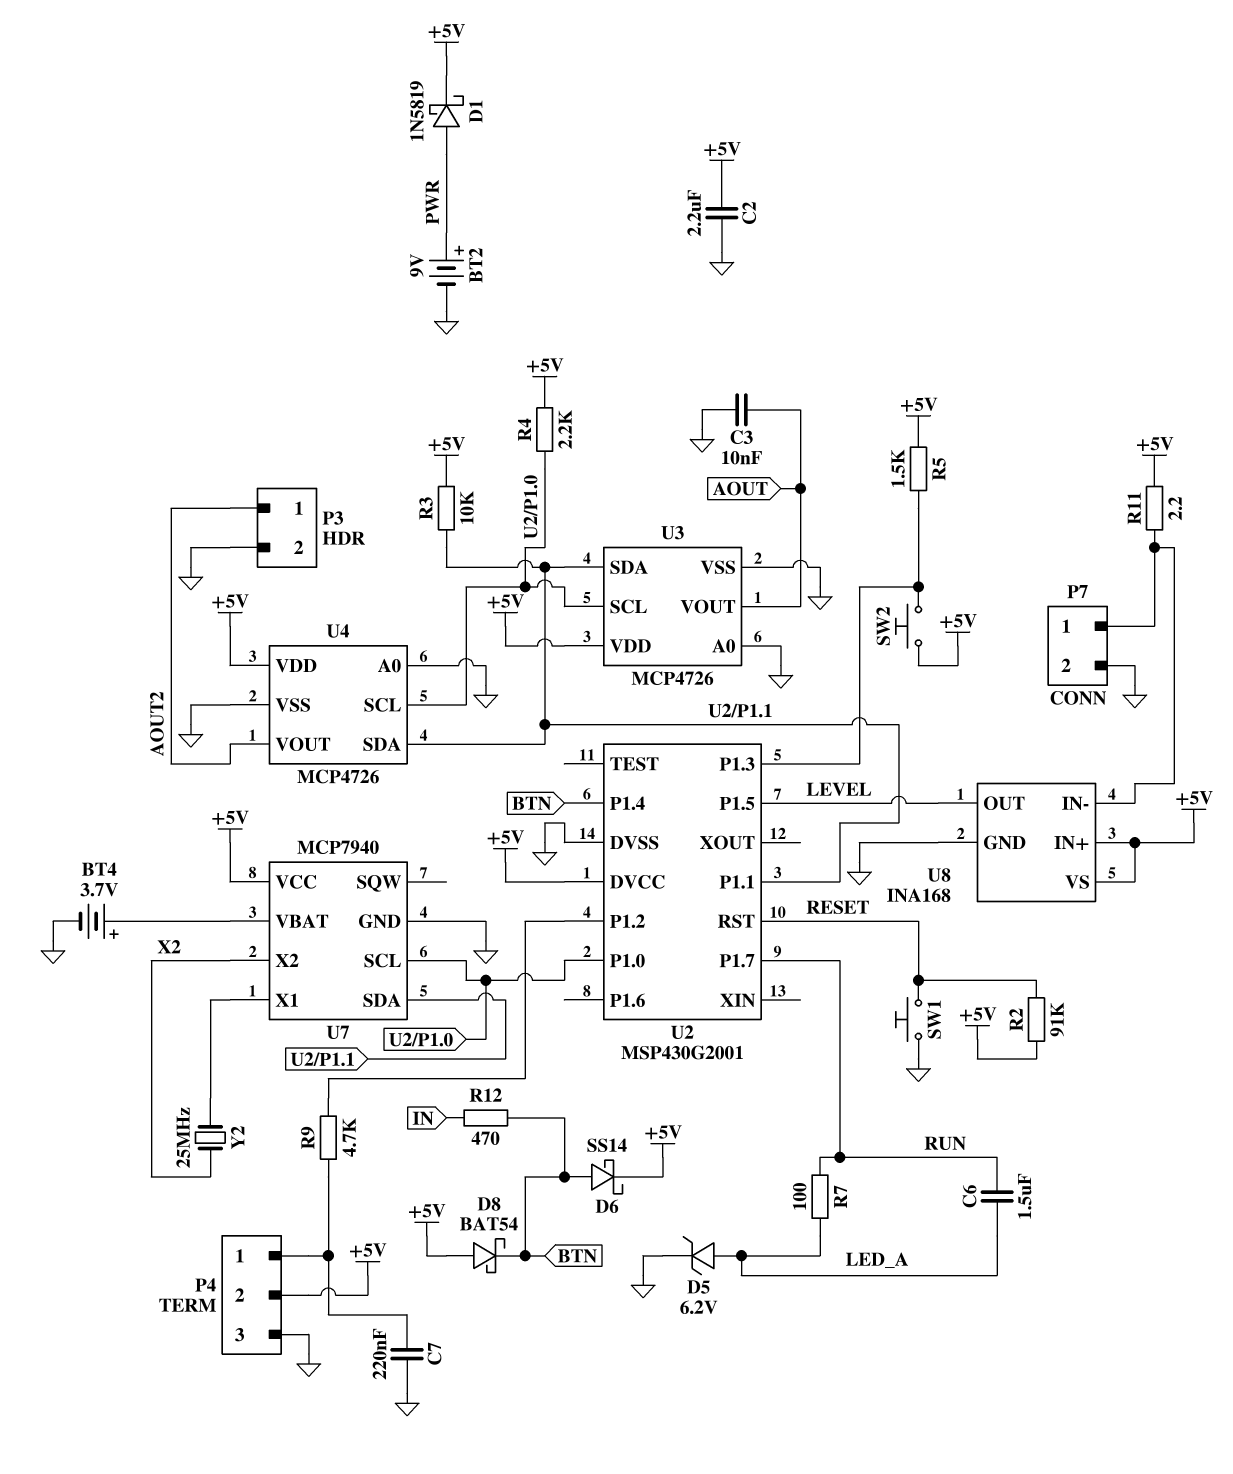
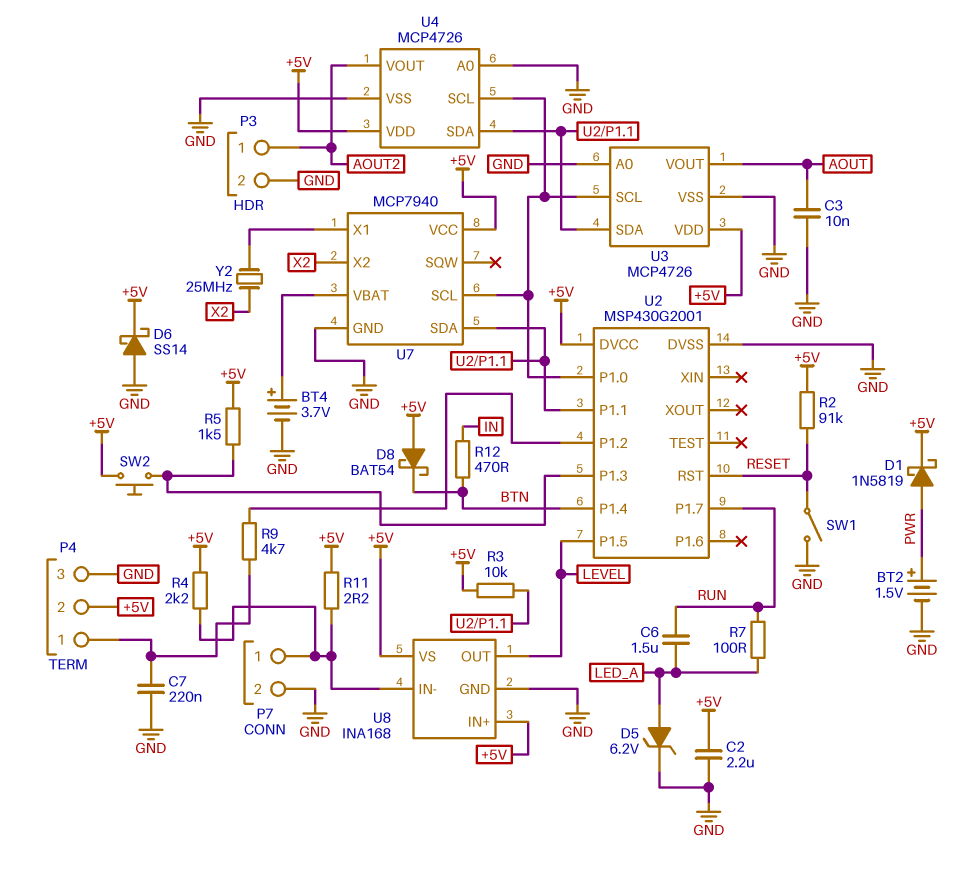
BT2: 9V (plus PWR, minus GND) -> 1.5V (plus PWR, minus GND)
D6: schottky SS14 (A BTN, K +5V) -> schottky SS14 (A GND, K +5V)
R4: 2.2k (+5V, U2/P1.0) -> 2.2k (+5V, P7/1)
SW1: button (GND, RESET) -> switch (GND, RESET)

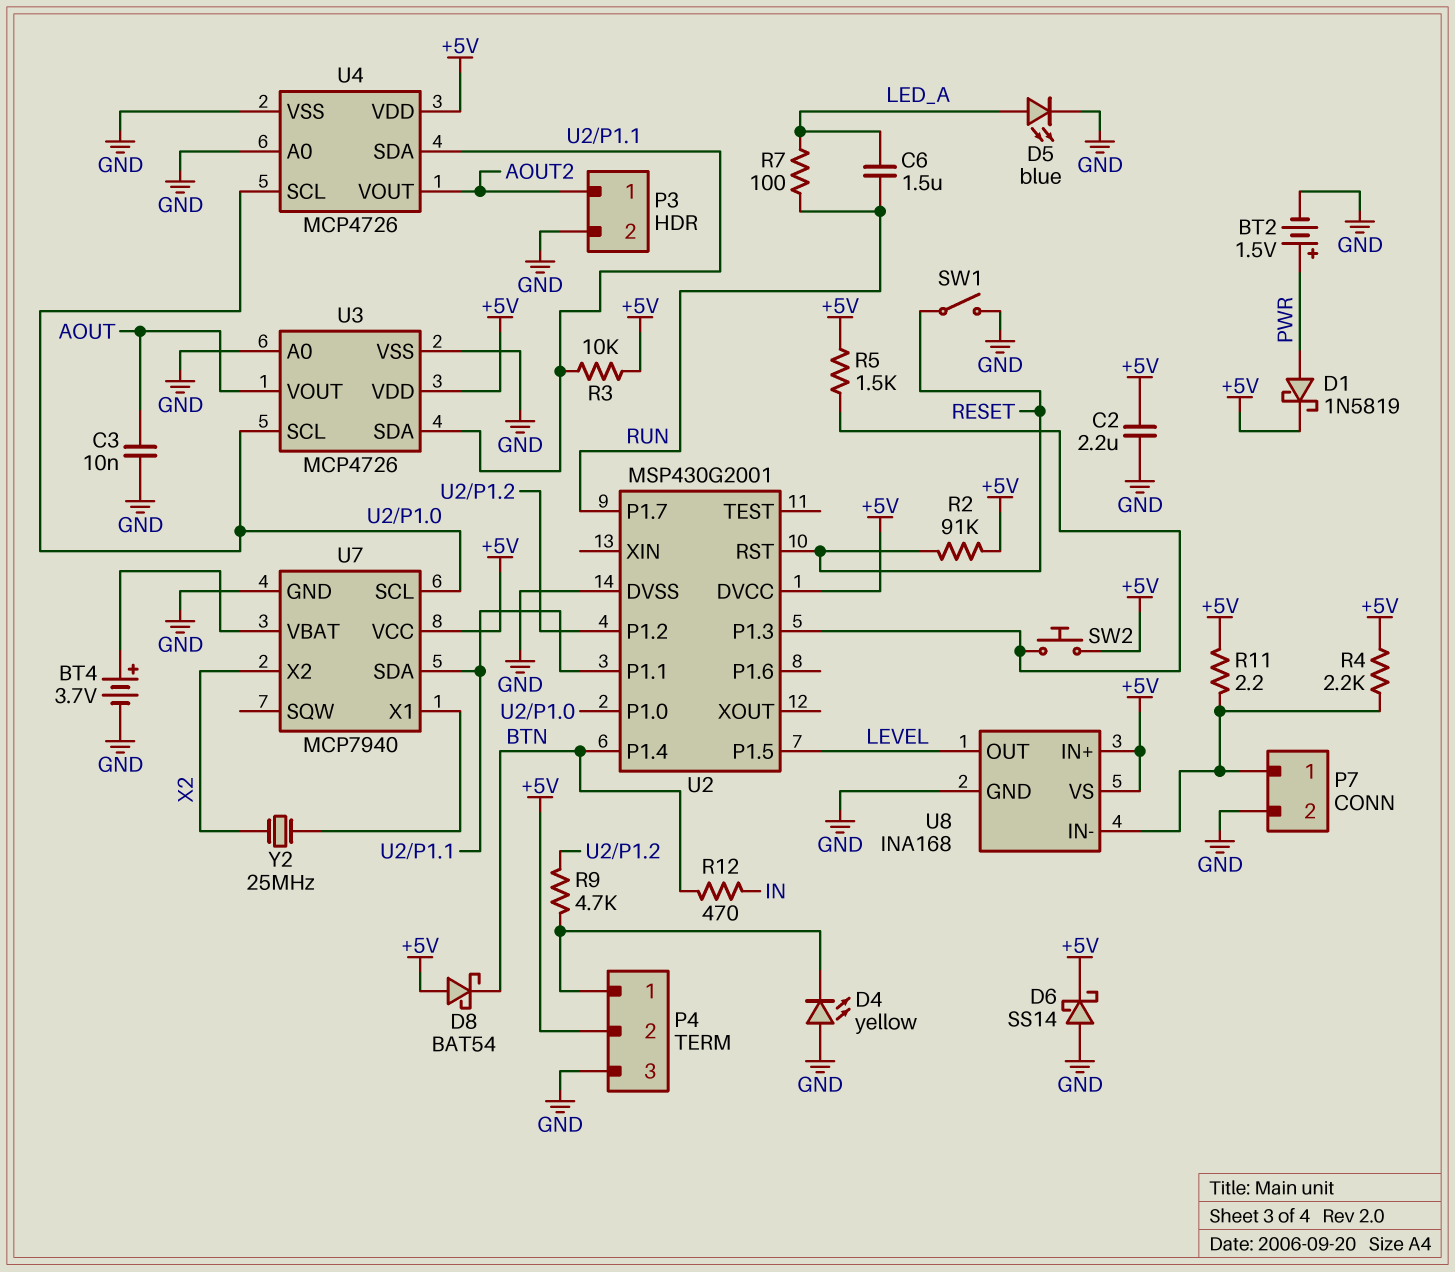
C7: 220nF (GND, P4/1) -> none
D4: none -> LED yellow (A GND, K P4/1)
D5: zener 6.2V (A LED_A, K GND) -> LED blue (A LED_A, K GND)

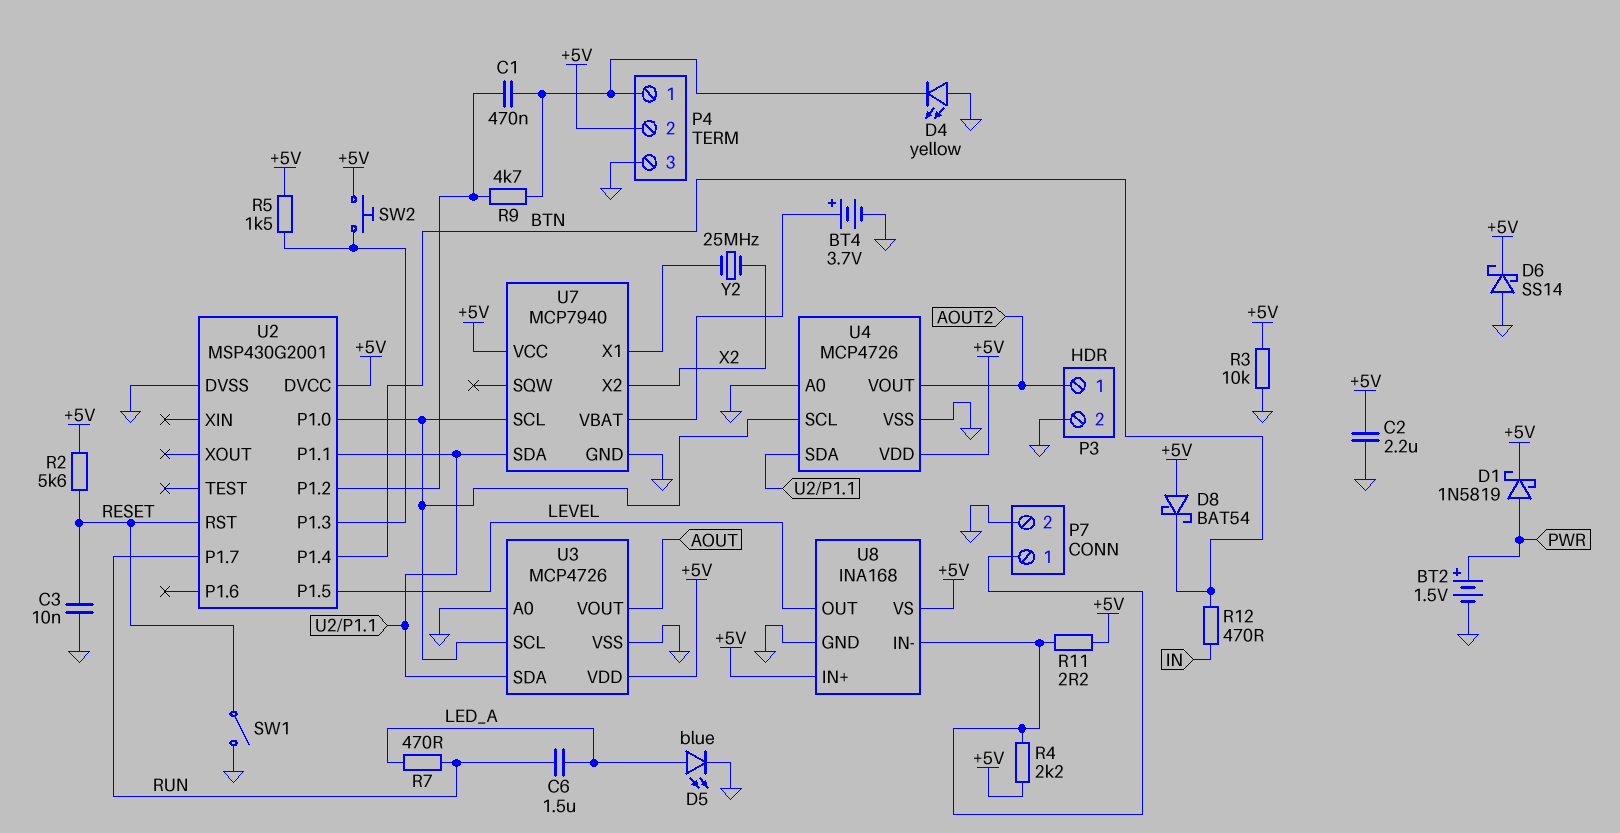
C1: none -> 470nF (P4/1, U2/P1.2)
C3: 10nF (AOUT, GND) -> 10nF (GND, RESET)
R2: 91k (+5V, RESET) -> 5.6k (+5V, RESET)
R3: 10k (+5V, U2/P1.1) -> 10k (+5V, GND)
R7: 100 (LED_A, RUN) -> 470 (LED_A, RUN)

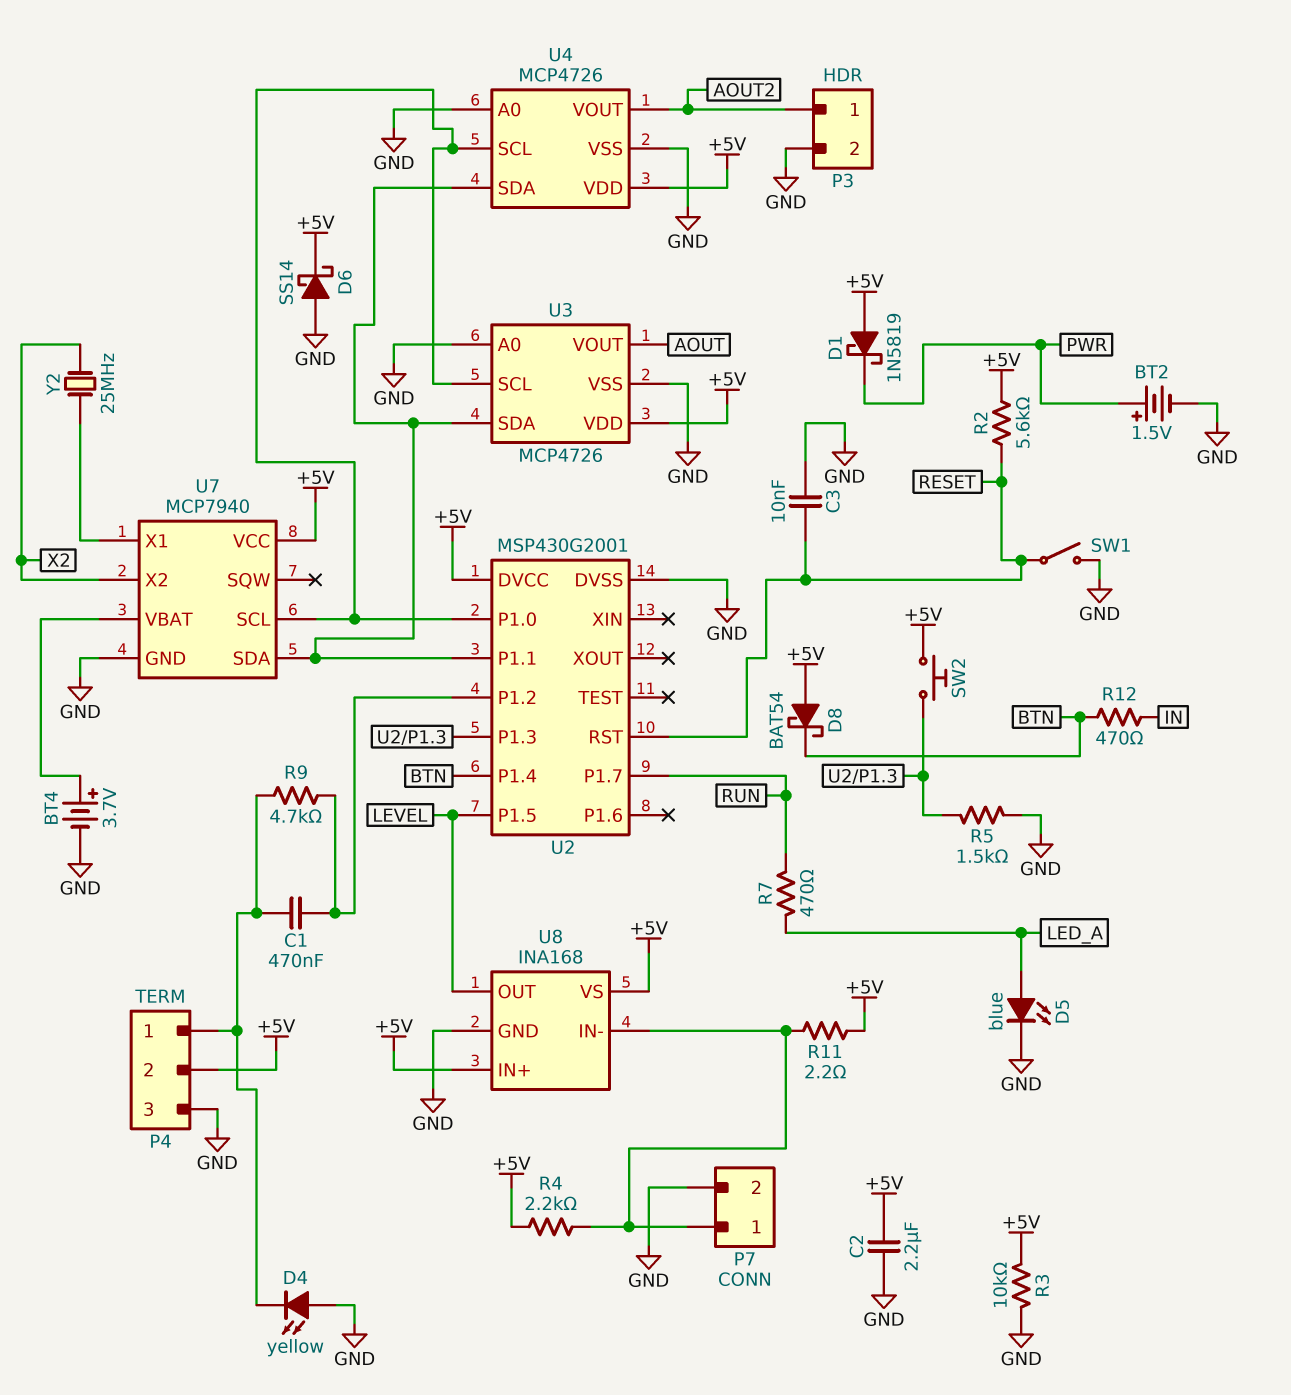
C6: 1.5uF (LED_A, RUN) -> none
D1: schottky 1N5819 (A PWR, K +5V) -> schottky 1N5819 (A +5V, K PWR)
R5: 1.5k (+5V, U2/P1.3) -> 1.5k (GND, U2/P1.3)

